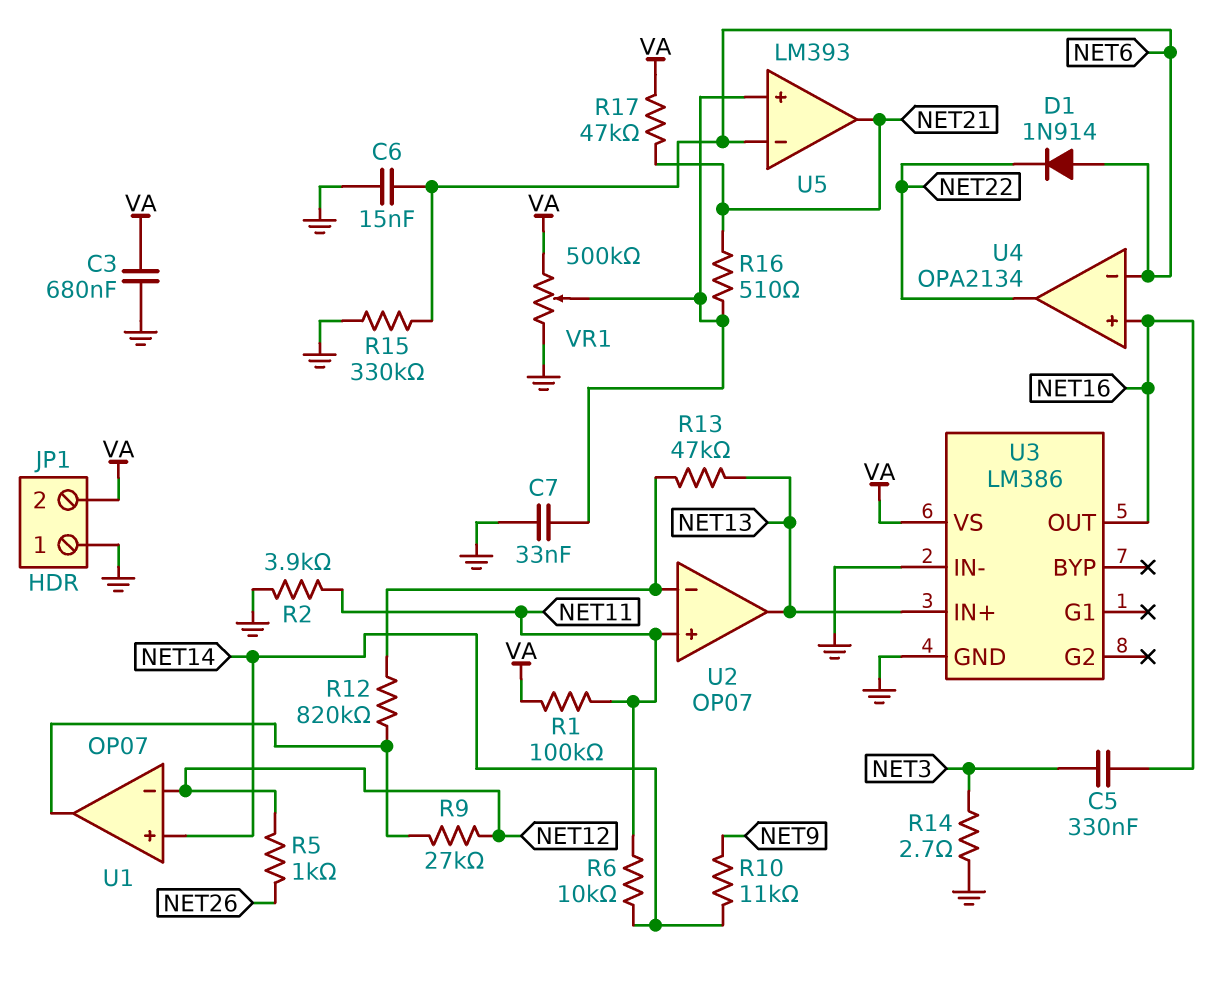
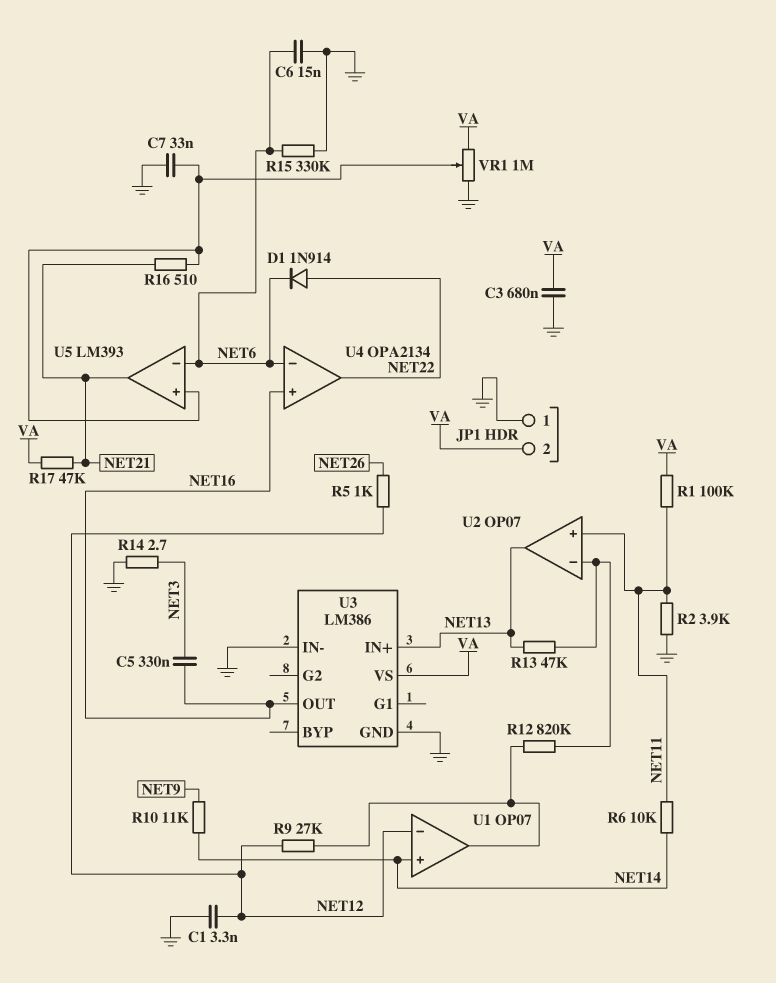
C1: none -> 3.3nF (GND, NET12)
D1: diode 1N914 (A NET6, K NET22) -> diode 1N914 (A NET22, K NET6)
VR1: 500k (GND, VA, wiper U5/in+) -> 1M (GND, VA, wiper U5/in+)

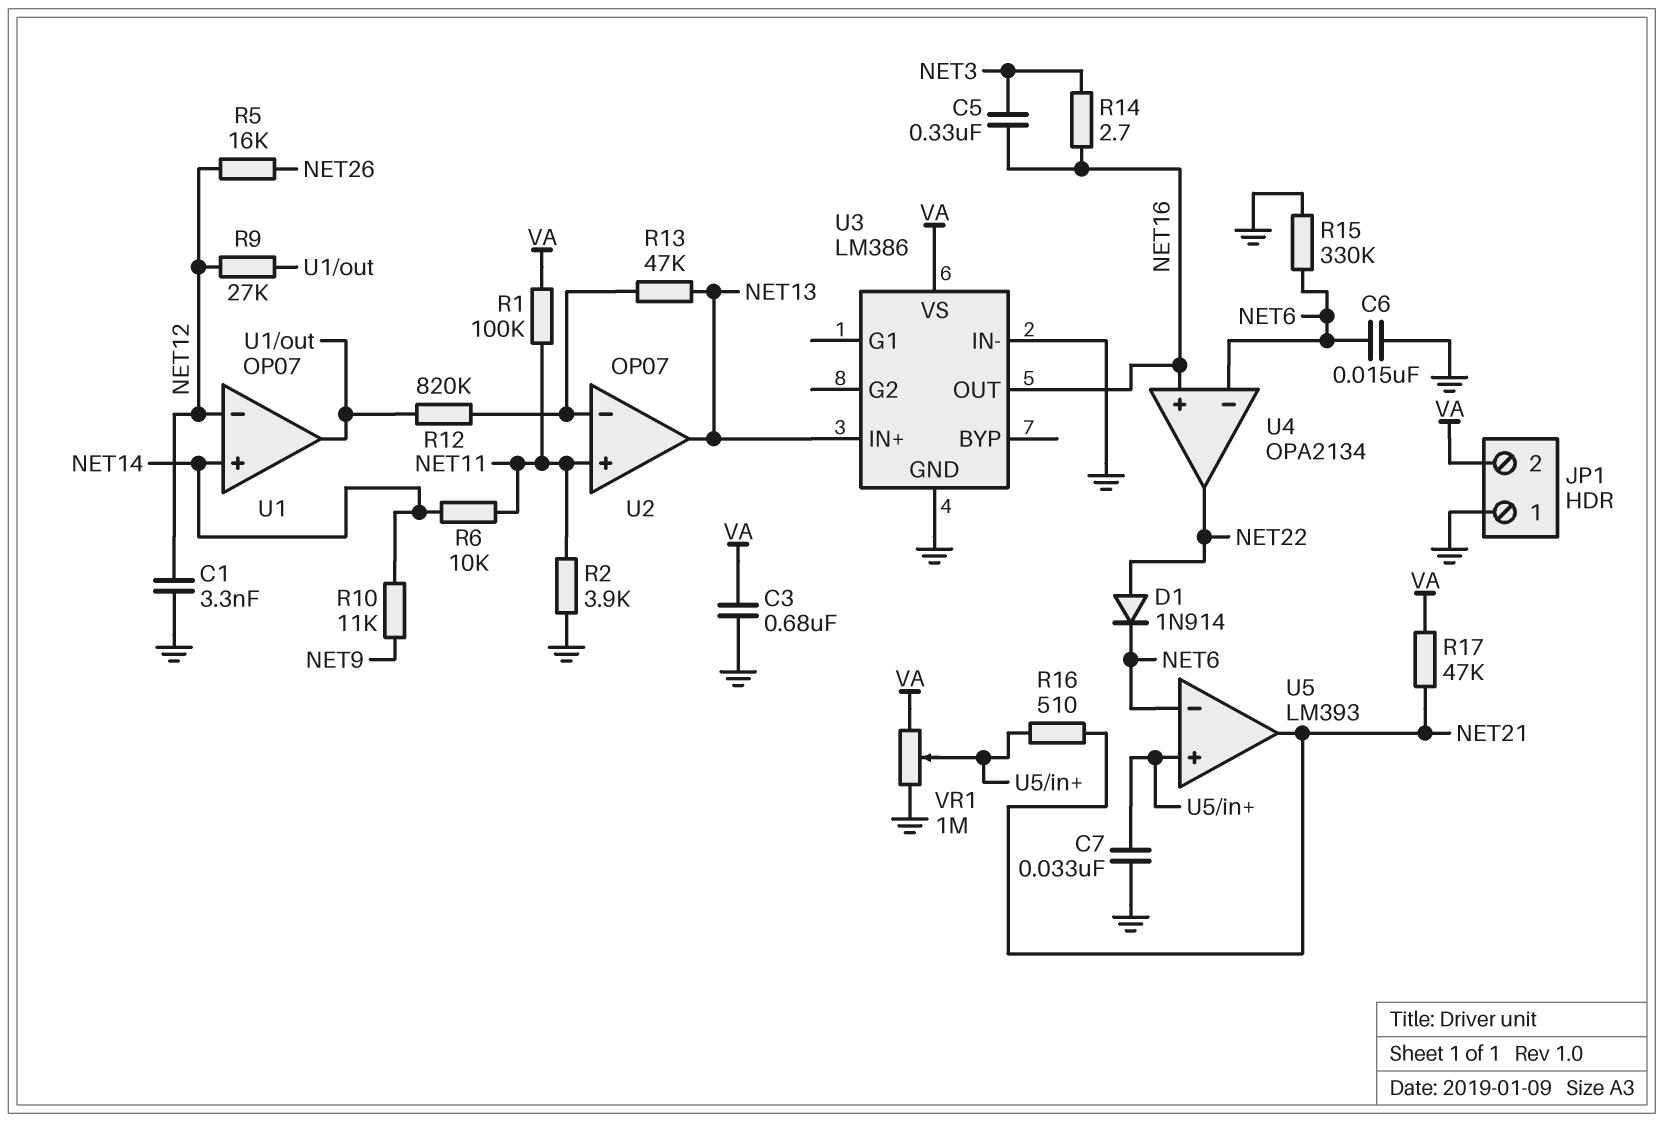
R5: 1k (NET12, NET26) -> 16k (NET12, NET26)
R14: 2.7 (GND, NET3) -> 2.7 (NET3, NET16)

